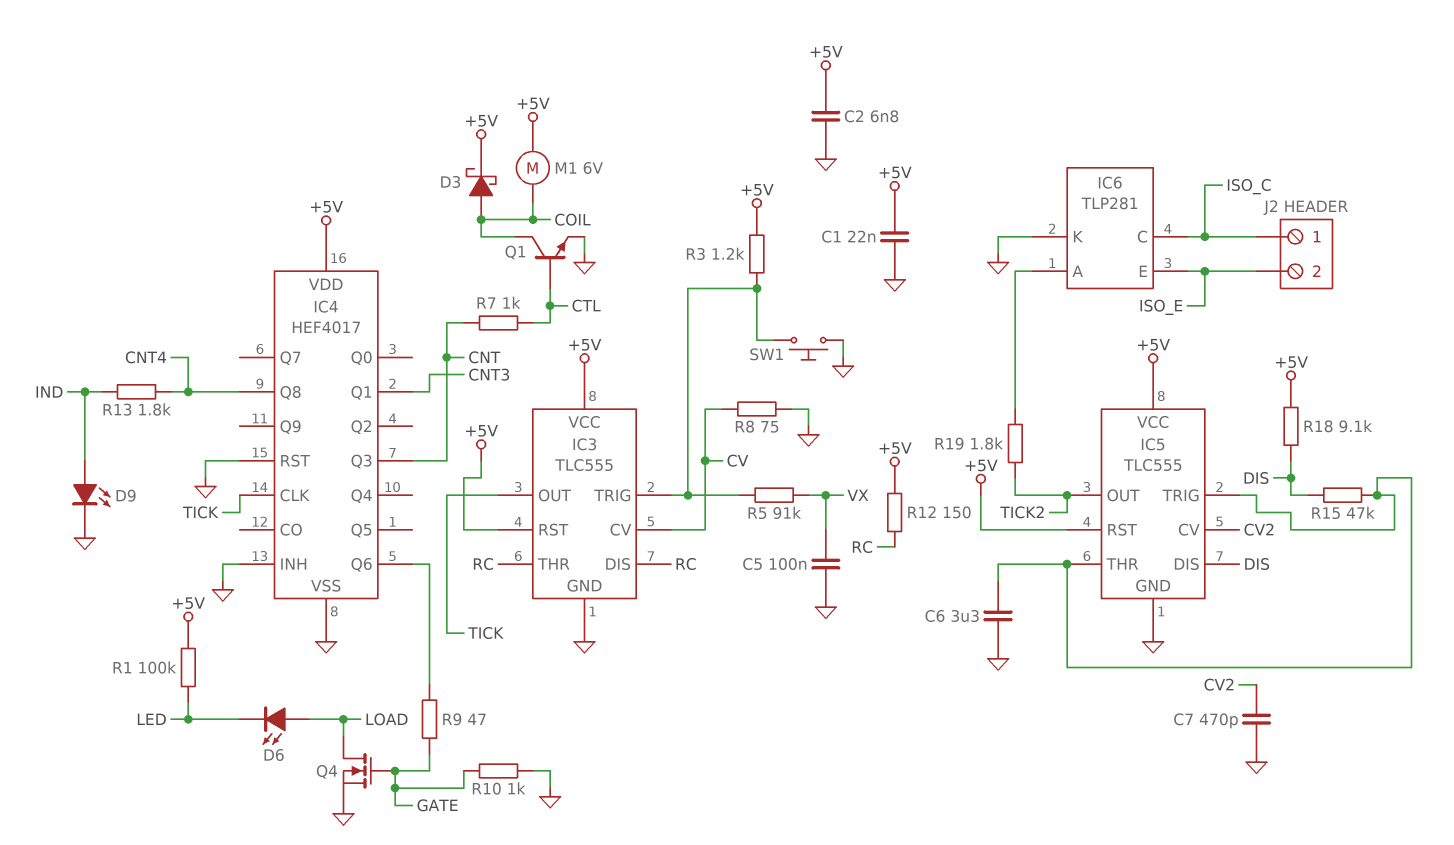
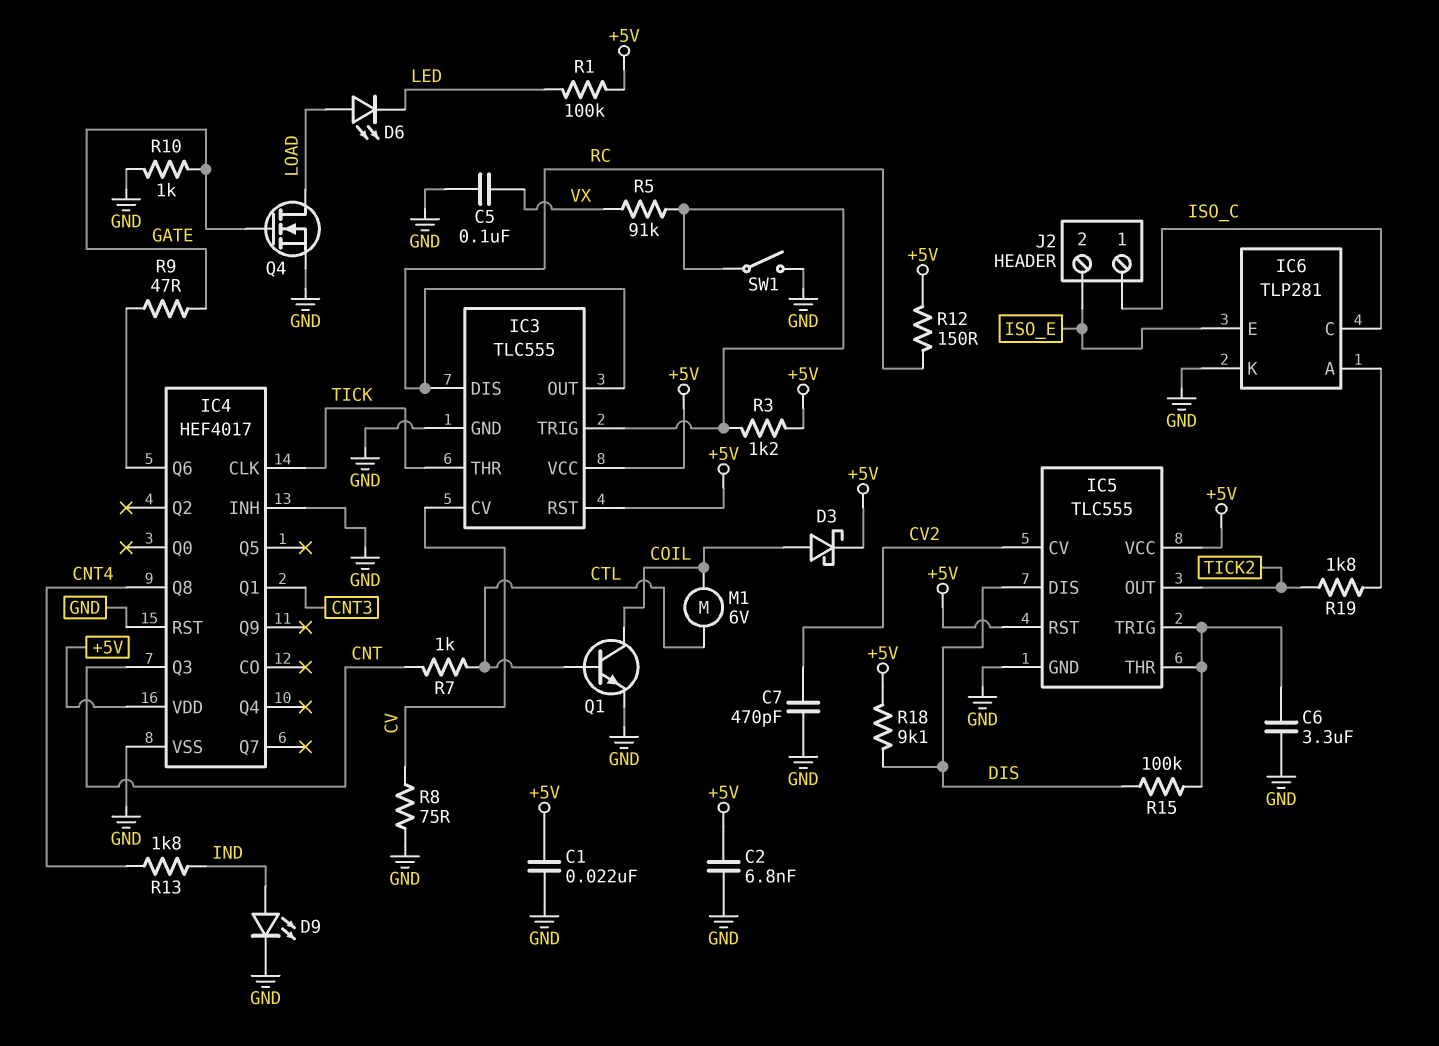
IC3 pin OUT: TICK -> RC
IC3 pin THR: RC -> TICK
M1: motor 6V (+5V, COIL) -> motor 6V (COIL, CTL)
R15: 47k (DIS, IC5/THR) -> 100k (DIS, IC5/THR)
SW1: button (GND, IC3/TRIG) -> switch (GND, IC3/TRIG)

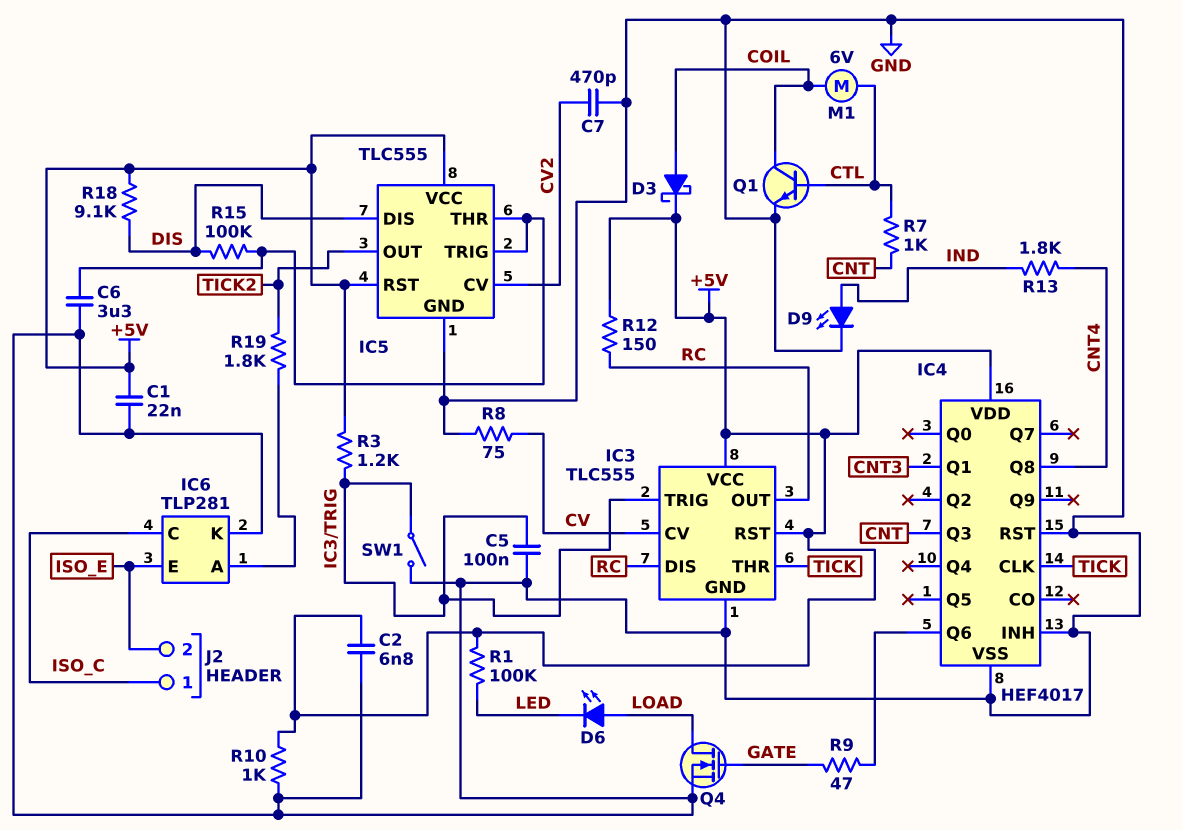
C5: 100nF (GND, VX) -> 100nF (GND, IC3/TRIG)
R5: 91k (IC3/TRIG, VX) -> none
R10: 1k (GATE, GND) -> 1k (+5V, GND)

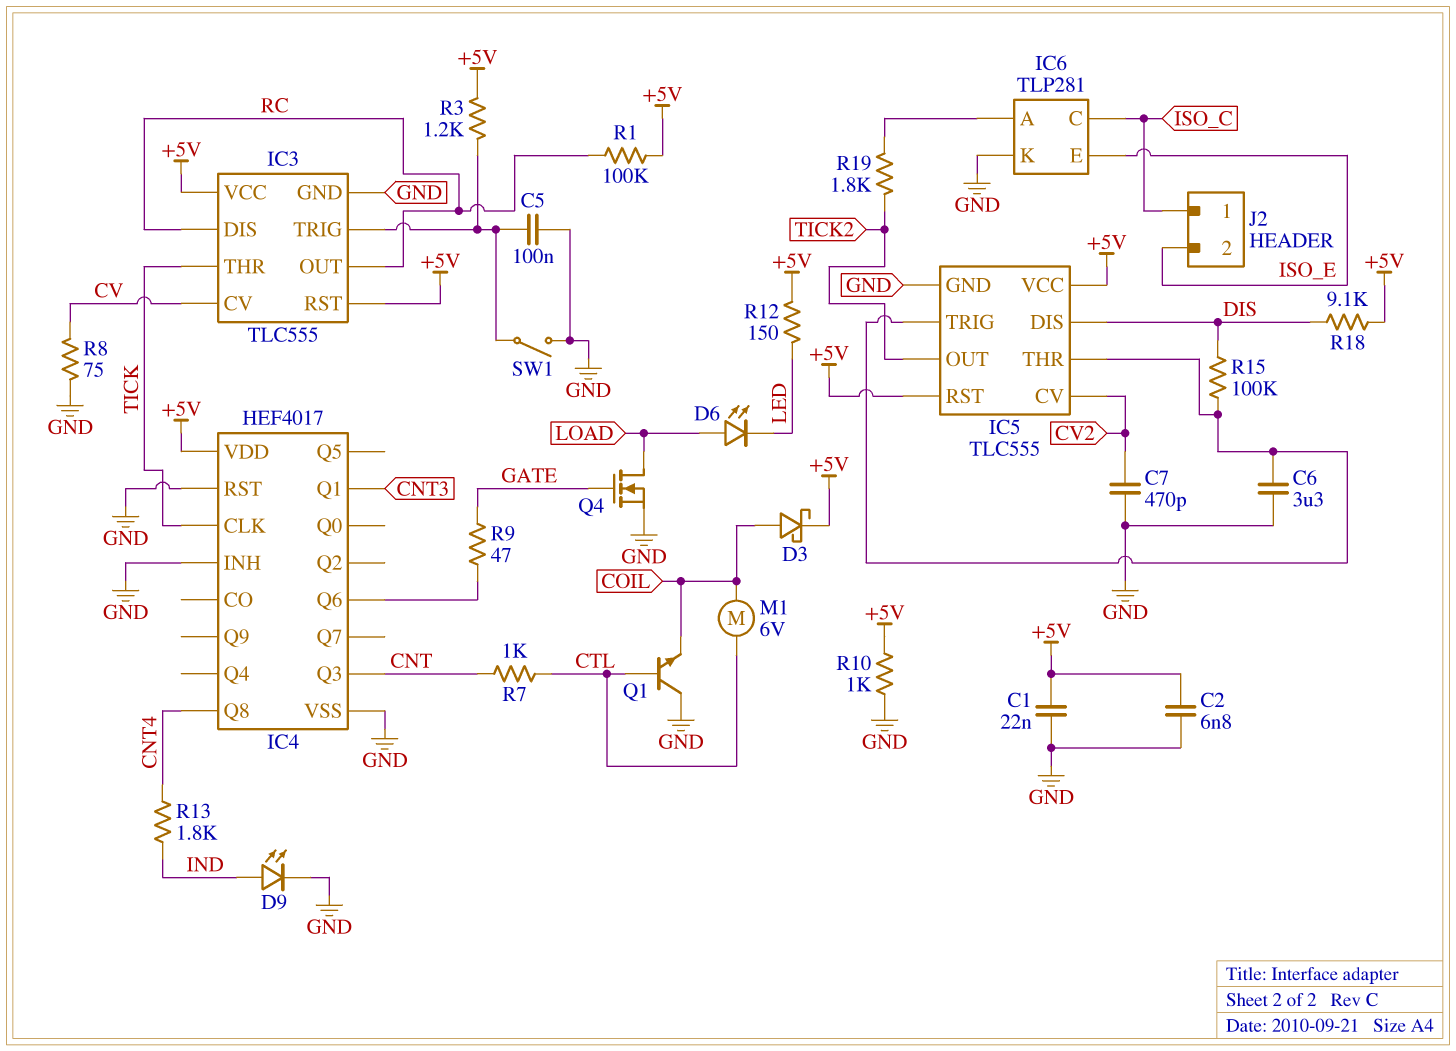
Q1: NPN (B CTL, C COIL, E GND) -> NPN (B CTL, C GND, E COIL)
R1: 100k (+5V, LED) -> 100k (+5V, RC)
R12: 150 (+5V, RC) -> 150 (+5V, LED)

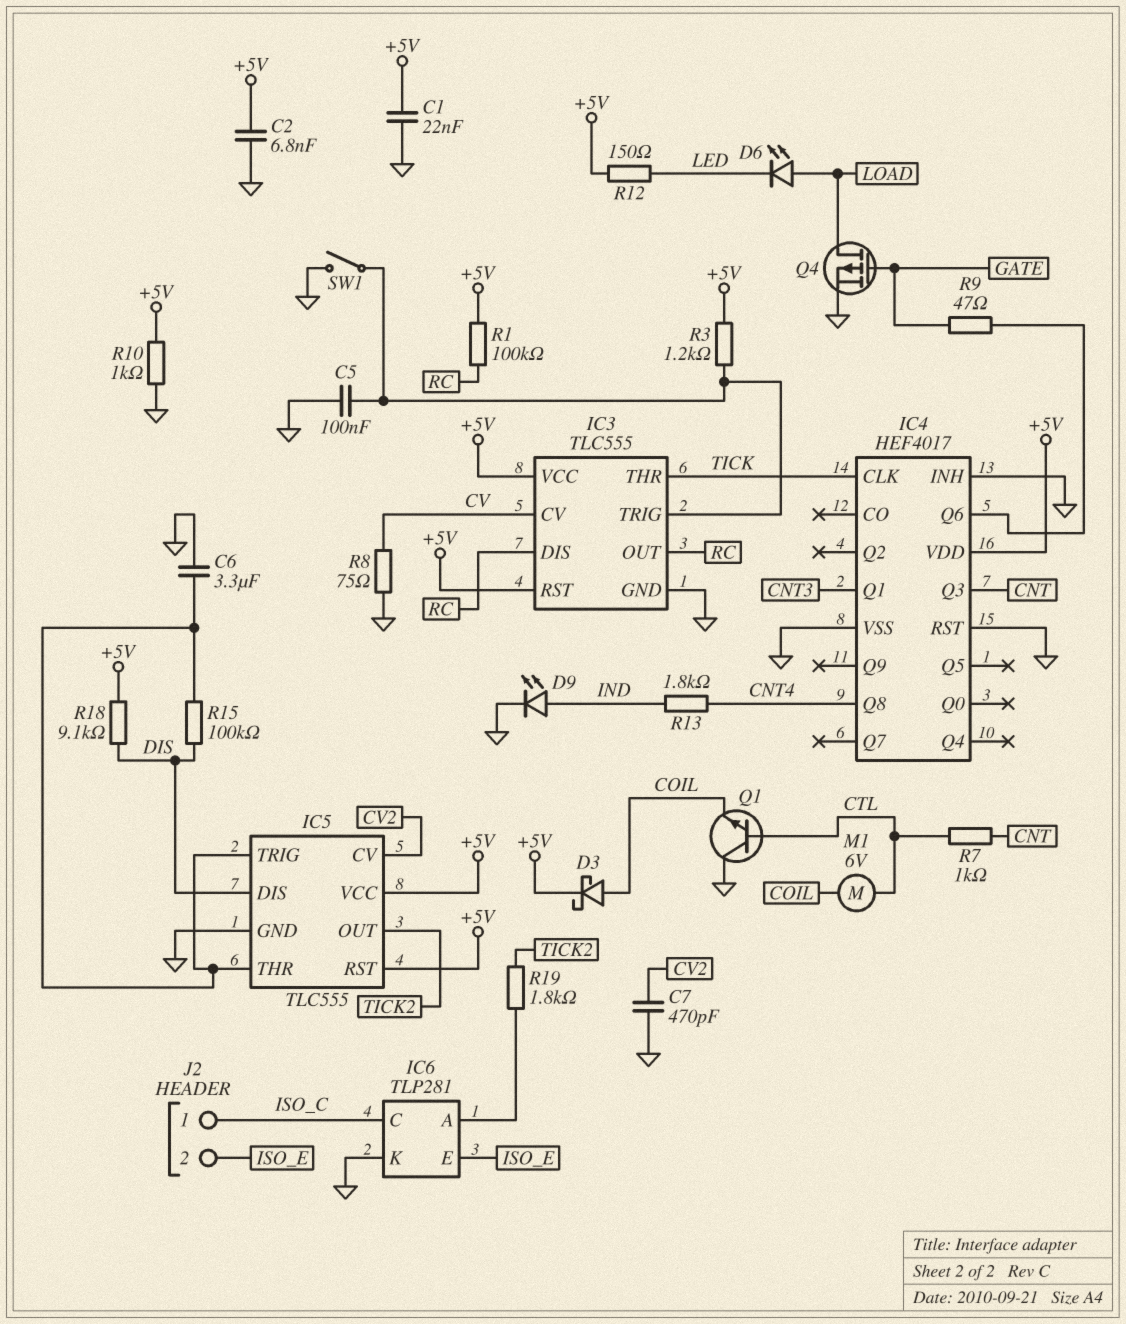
Q4: NMOS (G GATE, D LOAD, S GND) -> PMOS (G GATE, D LOAD, S GND)

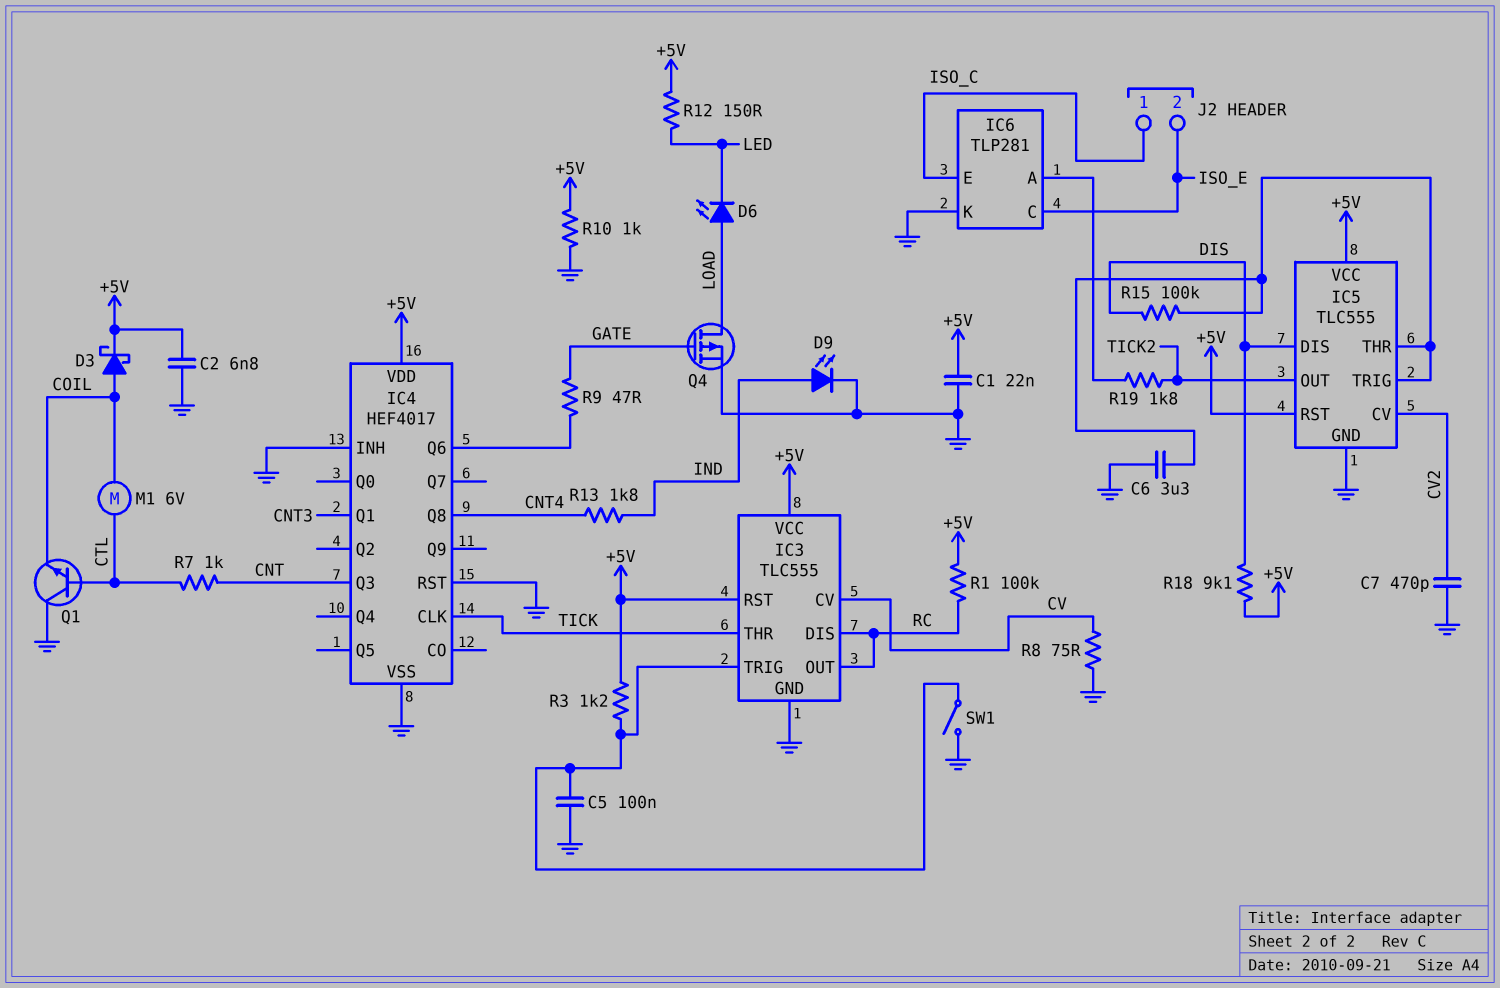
IC6 pin C: ISO_C -> ISO_E
IC6 pin E: ISO_E -> ISO_C

